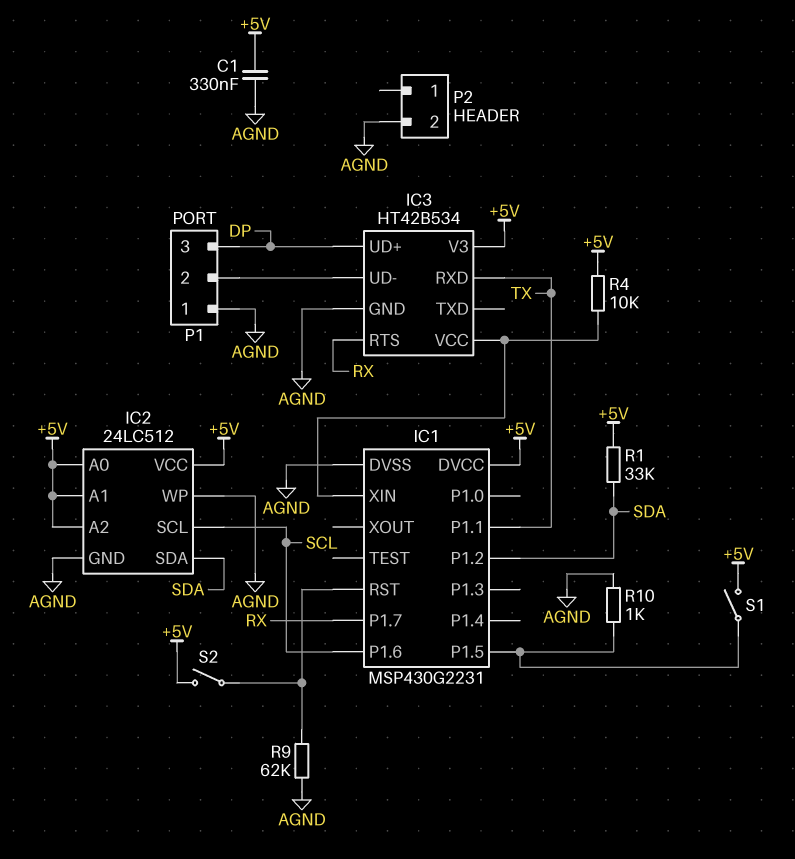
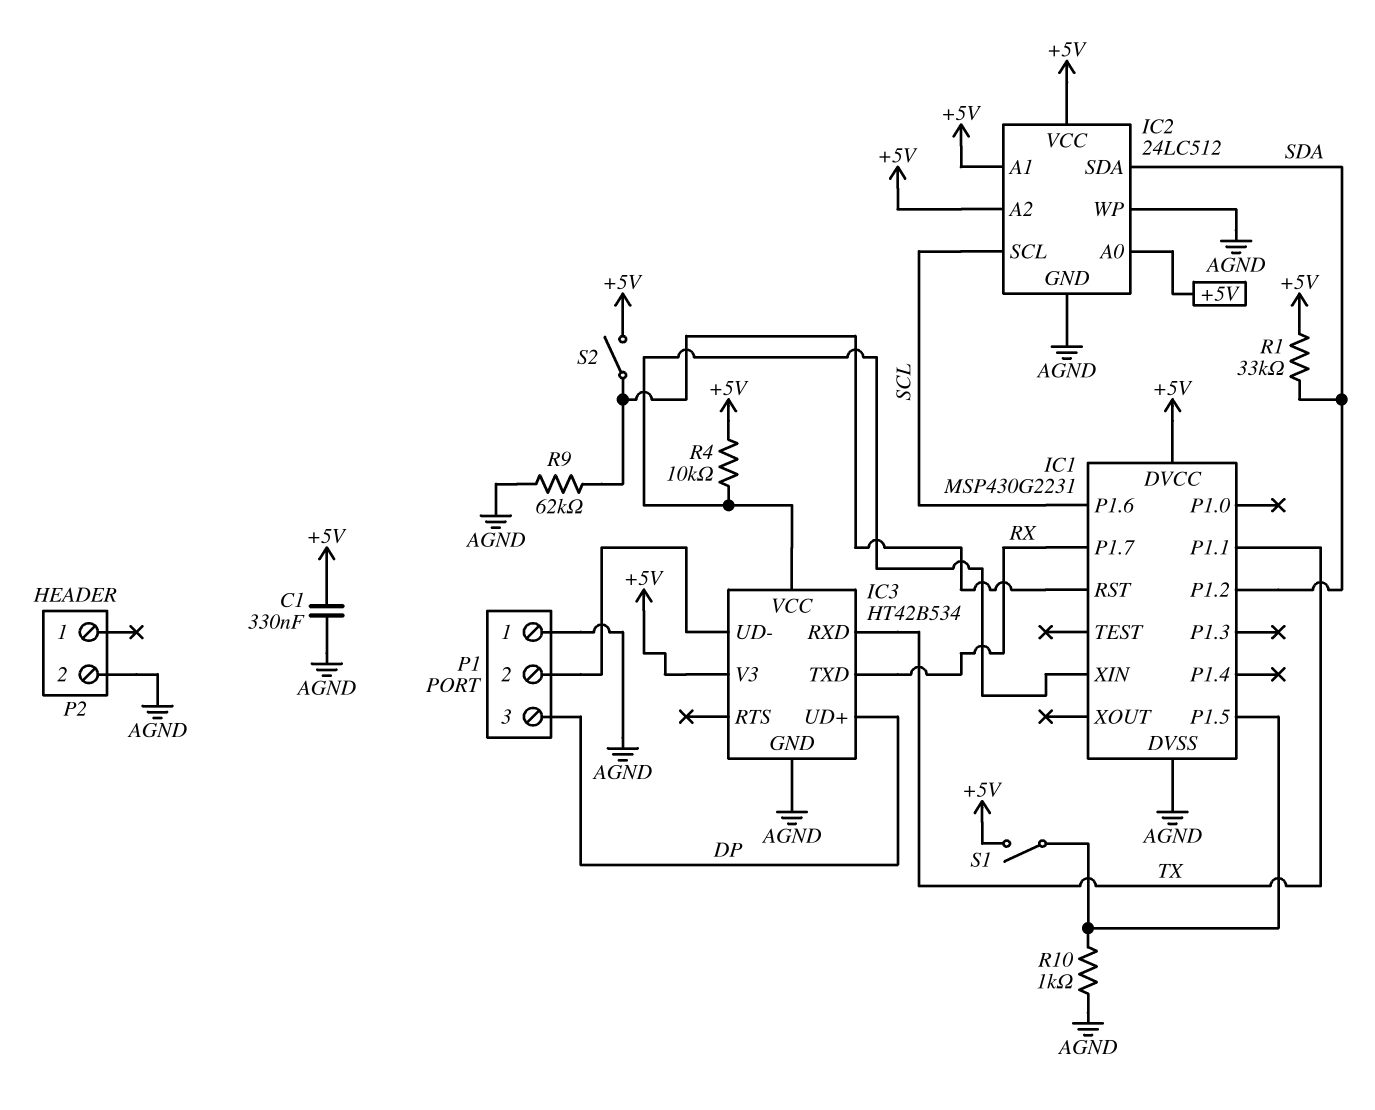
IC3 pin RTS: RX -> none
IC3 pin TXD: none -> RX

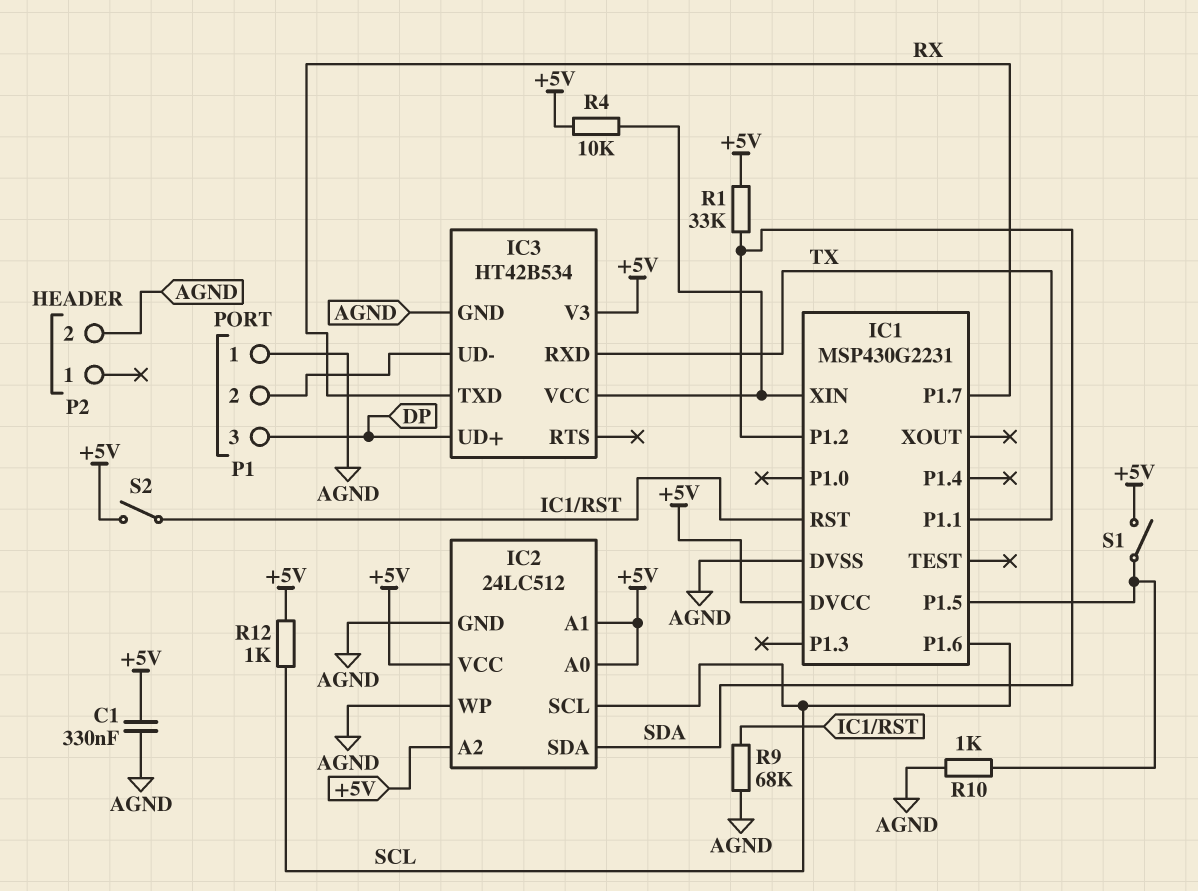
R9: 62k (AGND, IC1/RST) -> 68k (AGND, IC1/RST)
R12: none -> 1k (+5V, SCL)

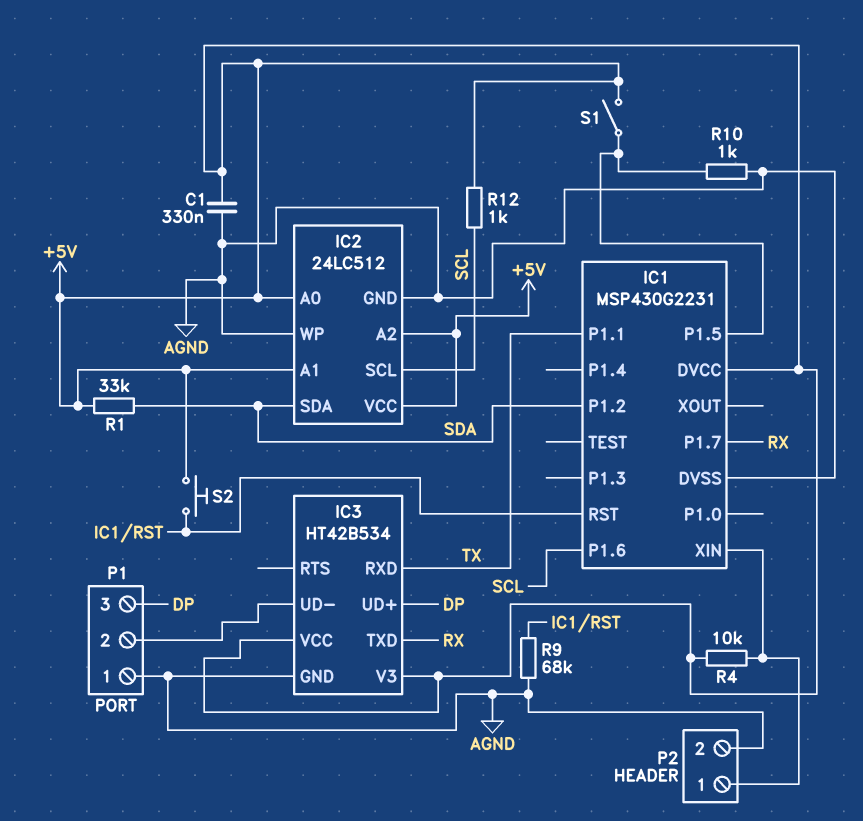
IC3 pin VCC: IC1/XIN -> +5V
P2 pin 1: none -> IC1/XIN
S2: switch (+5V, IC1/RST) -> button (+5V, IC1/RST)

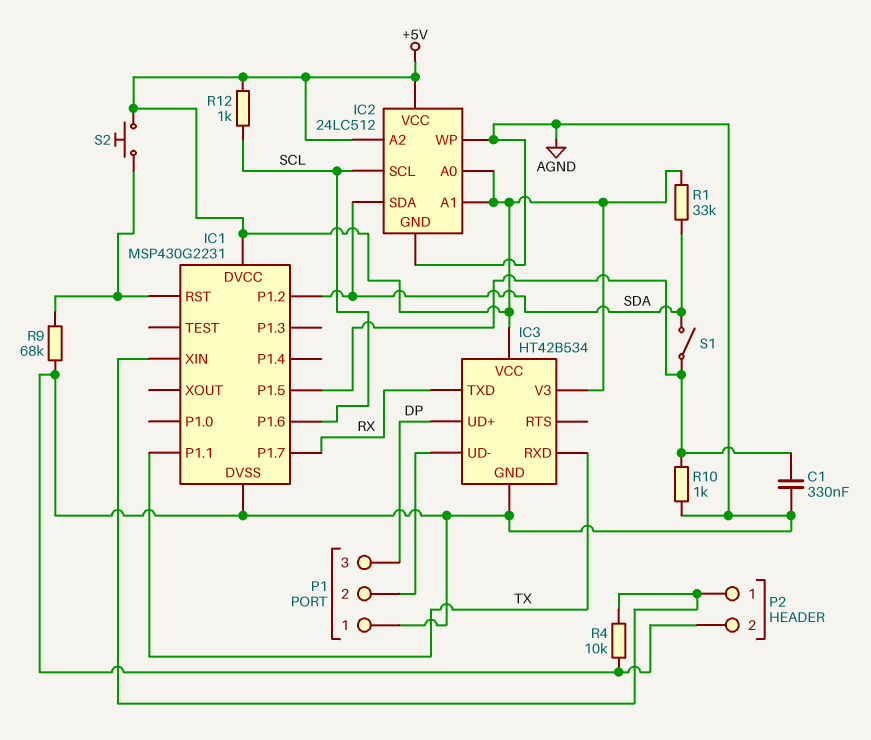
C1: 330nF (+5V, AGND) -> 330nF (AGND, IC1/P1.5)
R4: 10k (+5V, IC1/XIN) -> 10k (AGND, IC1/XIN)
S1: switch (+5V, IC1/P1.5) -> switch (IC1/P1.5, SDA)

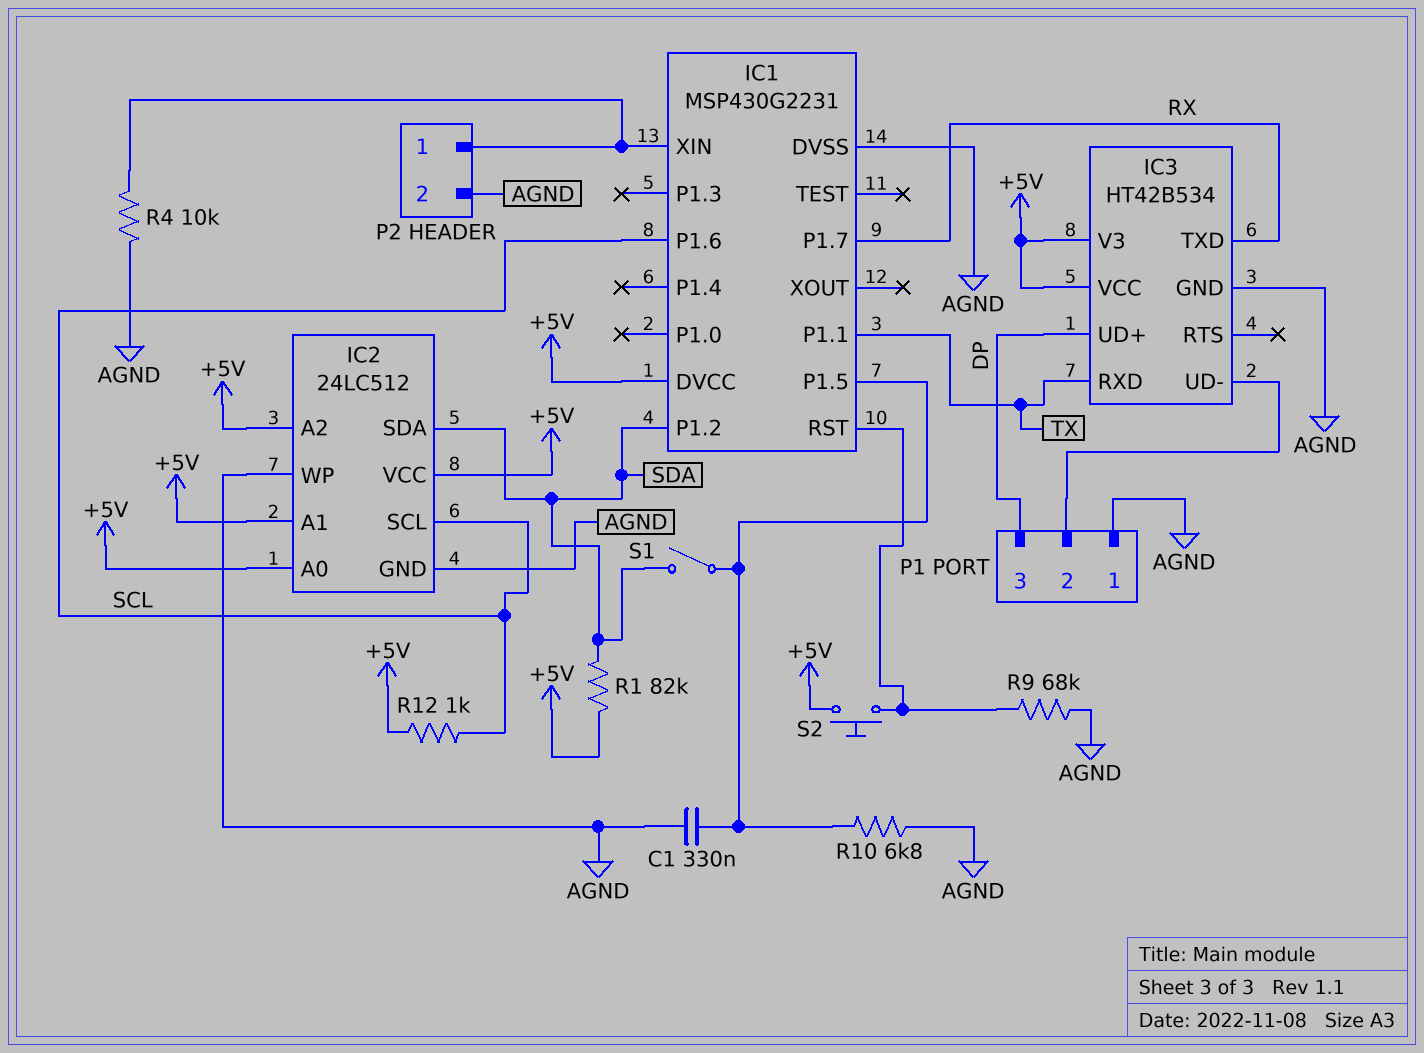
R1: 33k (+5V, SDA) -> 82k (+5V, SDA)
R10: 1k (AGND, IC1/P1.5) -> 6.8k (AGND, IC1/P1.5)

